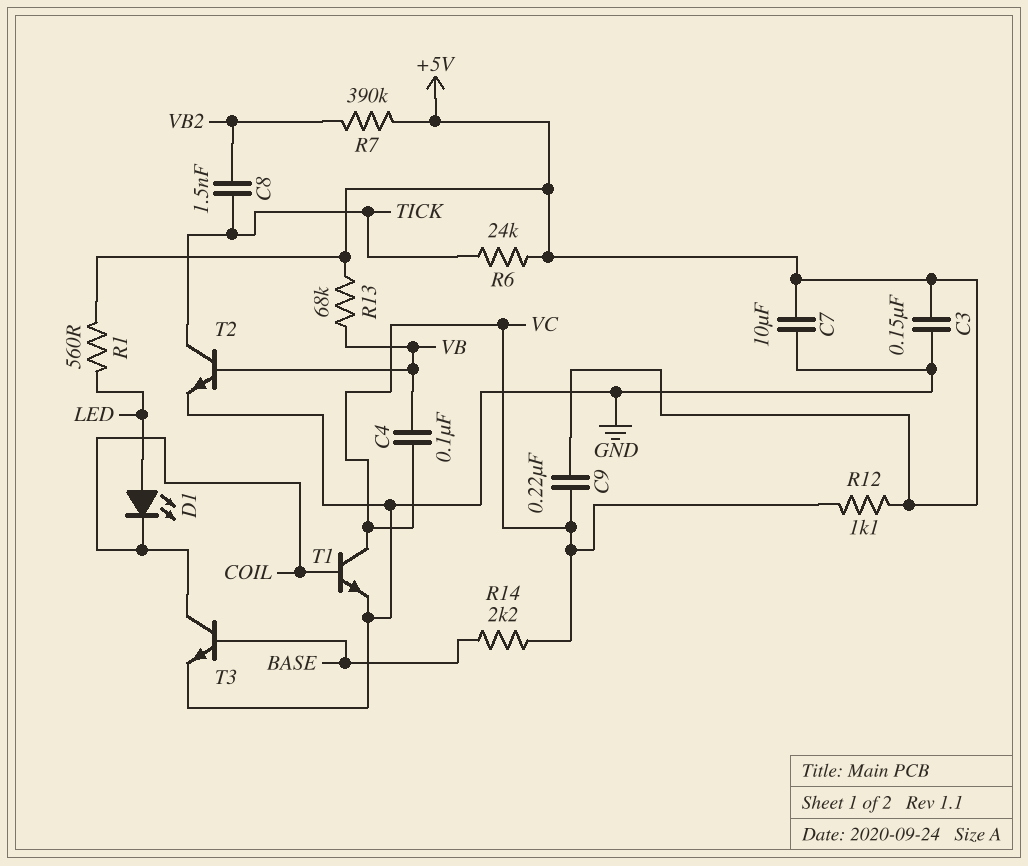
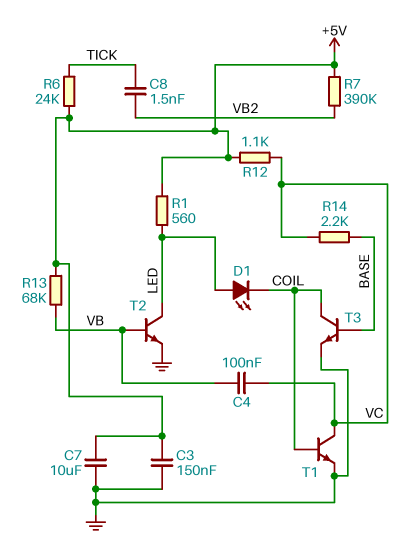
C9: 220nF (+5V, VC) -> none
T2: NPN (B VB, C TICK, E GND) -> NPN (B VB, C LED, E GND)

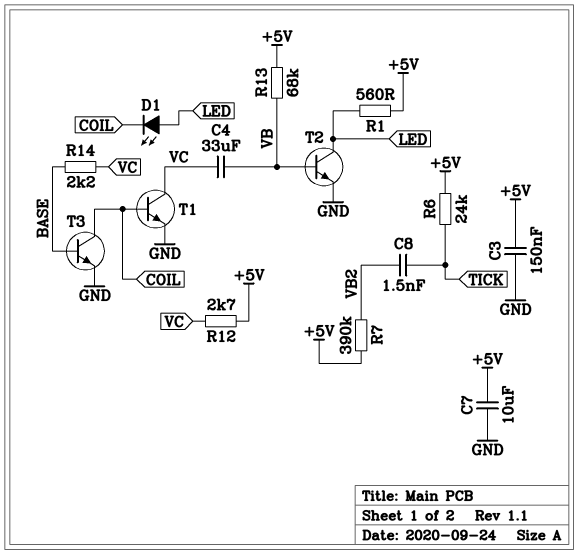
C4: 100nF (VB, VC) -> 33uF (VB, VC)
R12: 1.1k (+5V, VC) -> 2.7k (+5V, VC)

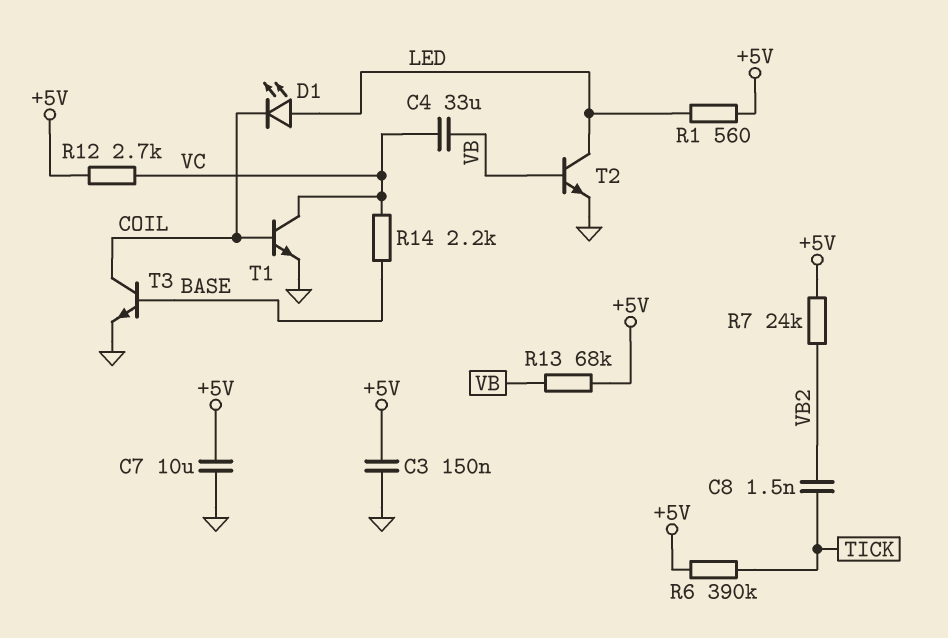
R6: 24k (+5V, TICK) -> 390k (+5V, TICK)
R7: 390k (+5V, VB2) -> 24k (+5V, VB2)

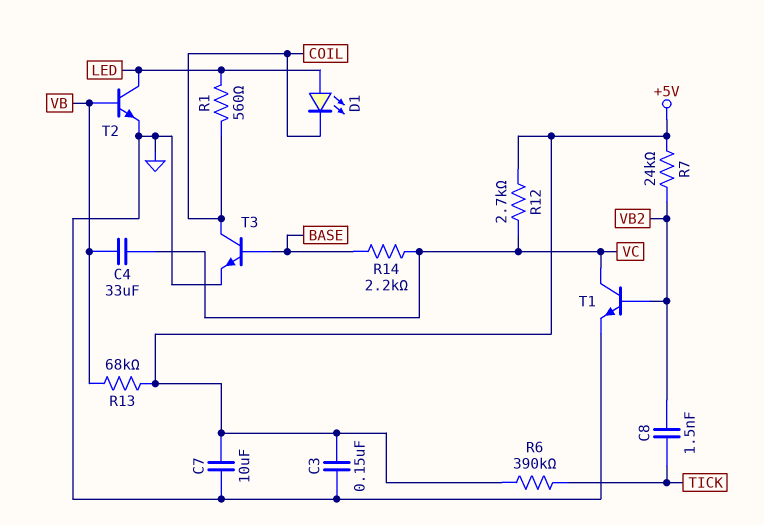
R1: 560 (+5V, LED) -> 560 (COIL, LED)
T1: NPN (B COIL, C VC, E GND) -> NPN (B VB2, C VC, E GND)

